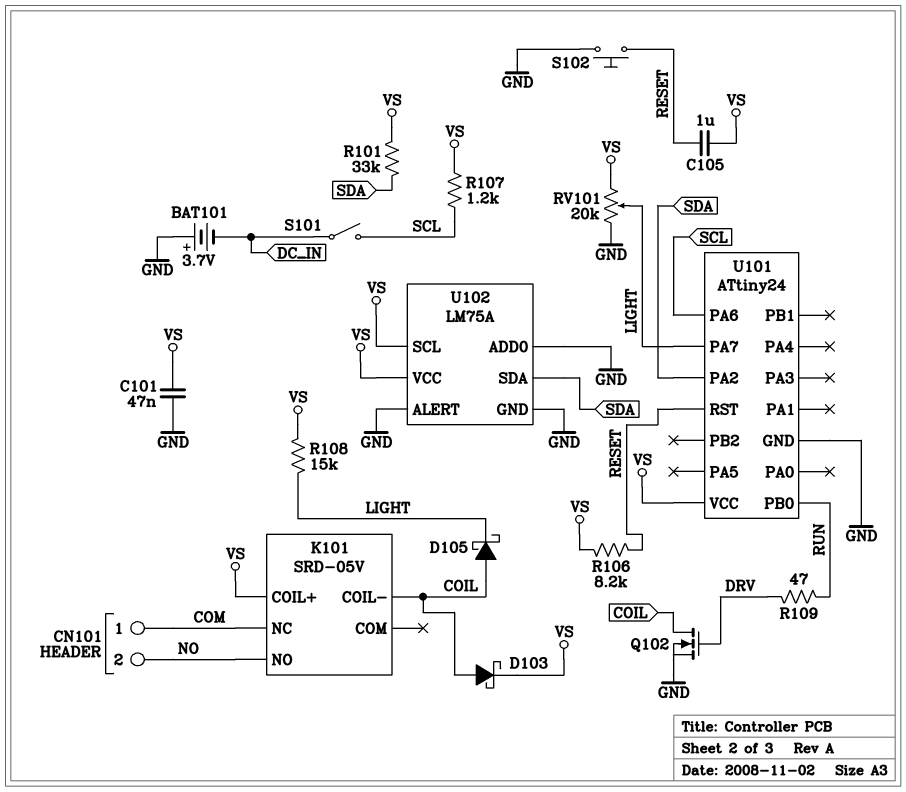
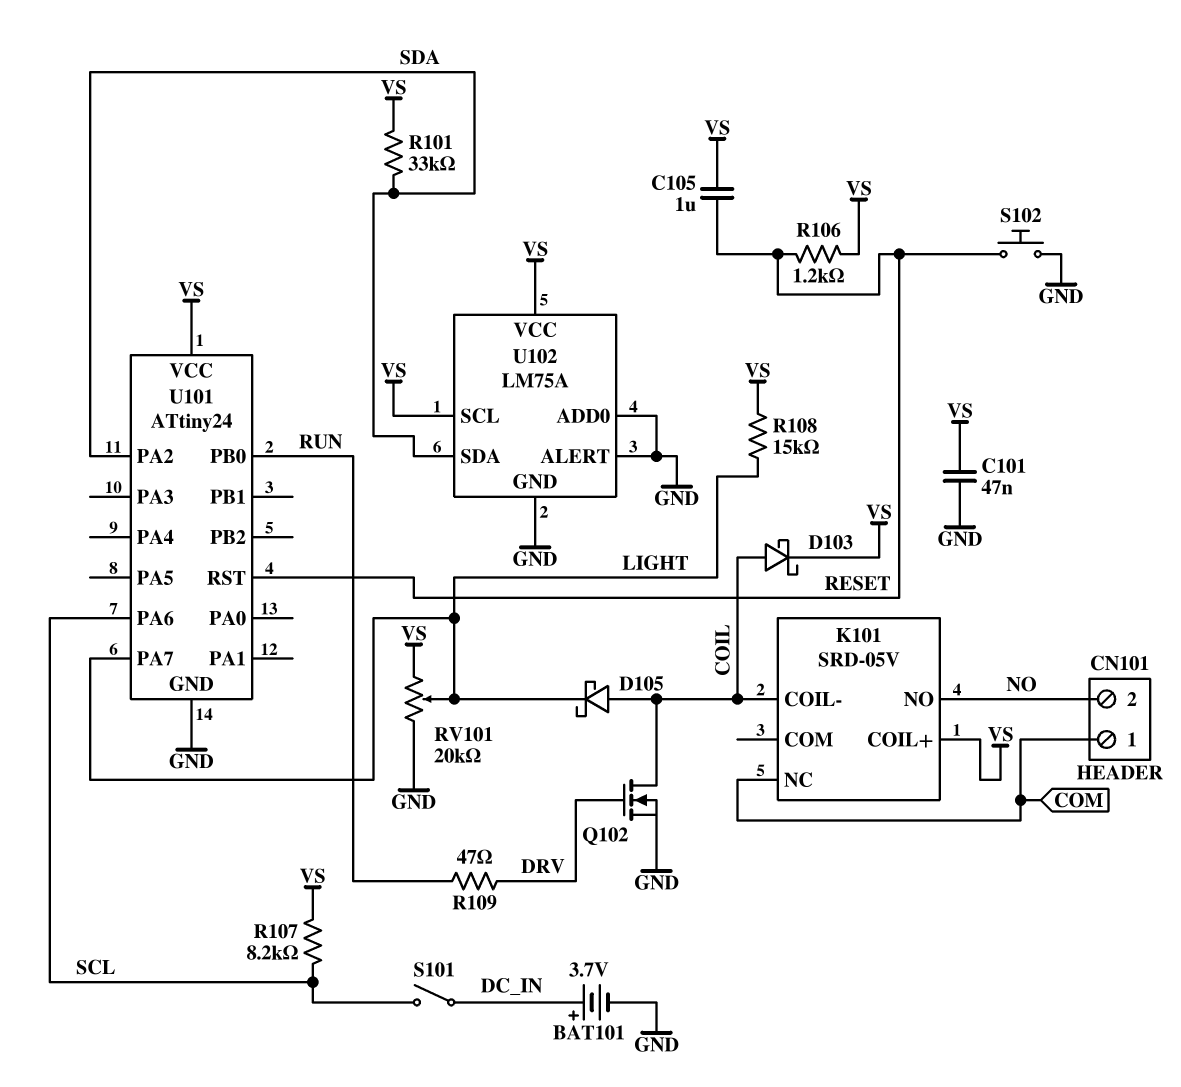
BAT101: 3.7V (plus GND, minus DC_IN) -> 3.7V (plus DC_IN, minus GND)
R106: 8.2k (RESET, VS) -> 1.2k (RESET, VS)
R107: 1.2k (SCL, VS) -> 8.2k (SCL, VS)

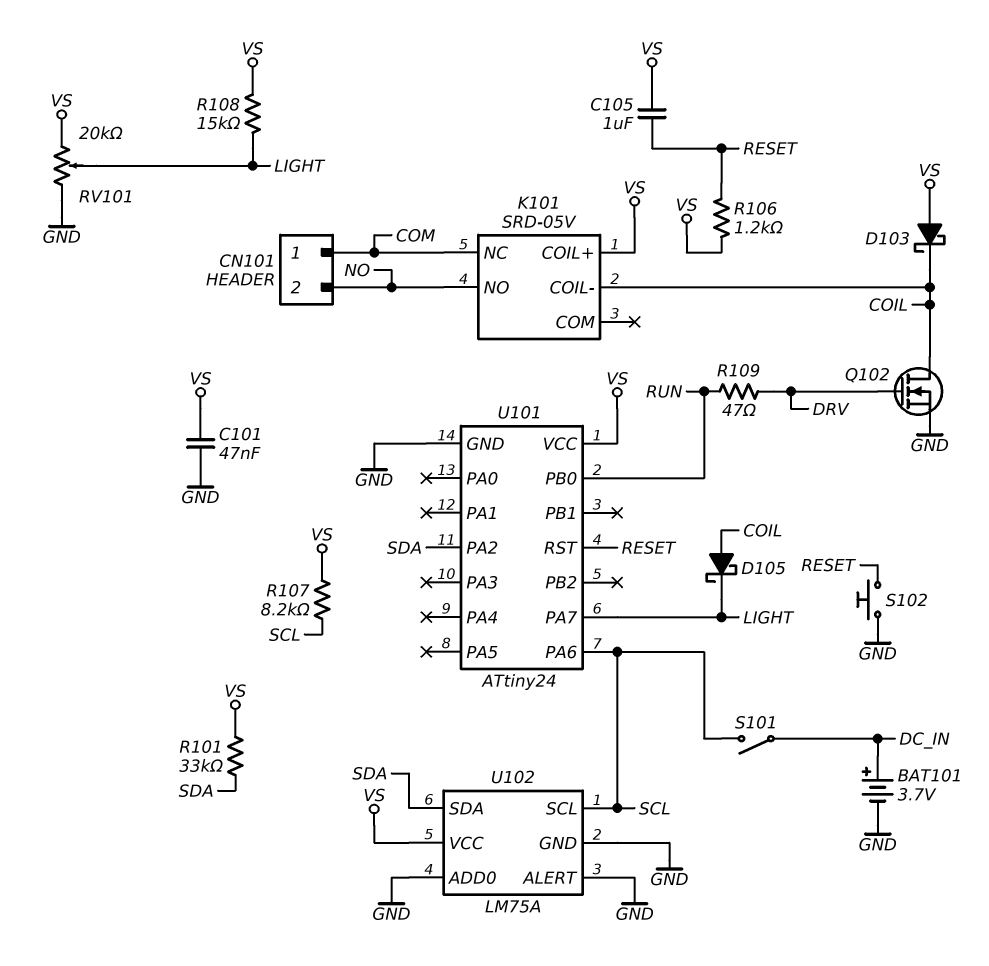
D103: schottky (A COIL, K VS) -> schottky (A VS, K COIL)
U102 pin SCL: VS -> SCL

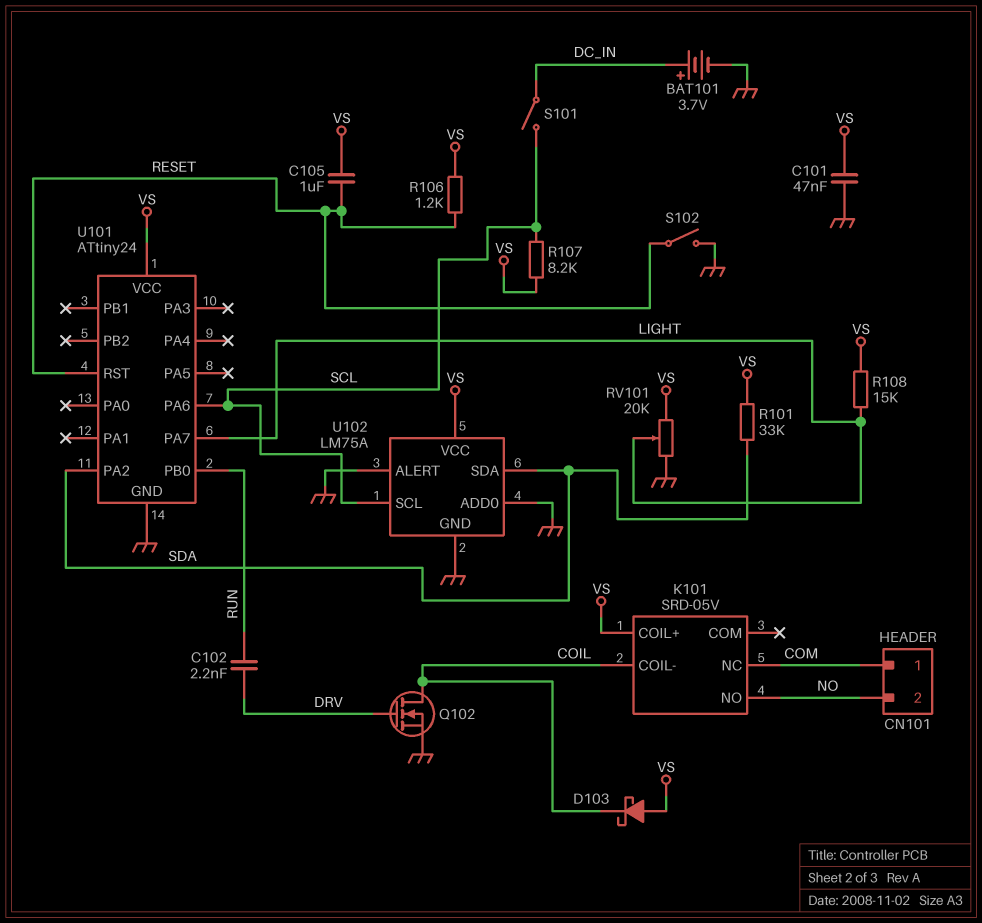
C102: none -> 2.2nF (DRV, RUN)
D105: schottky (A COIL, K LIGHT) -> none
R109: 47 (DRV, RUN) -> none
S102: button (GND, RESET) -> switch (GND, RESET)

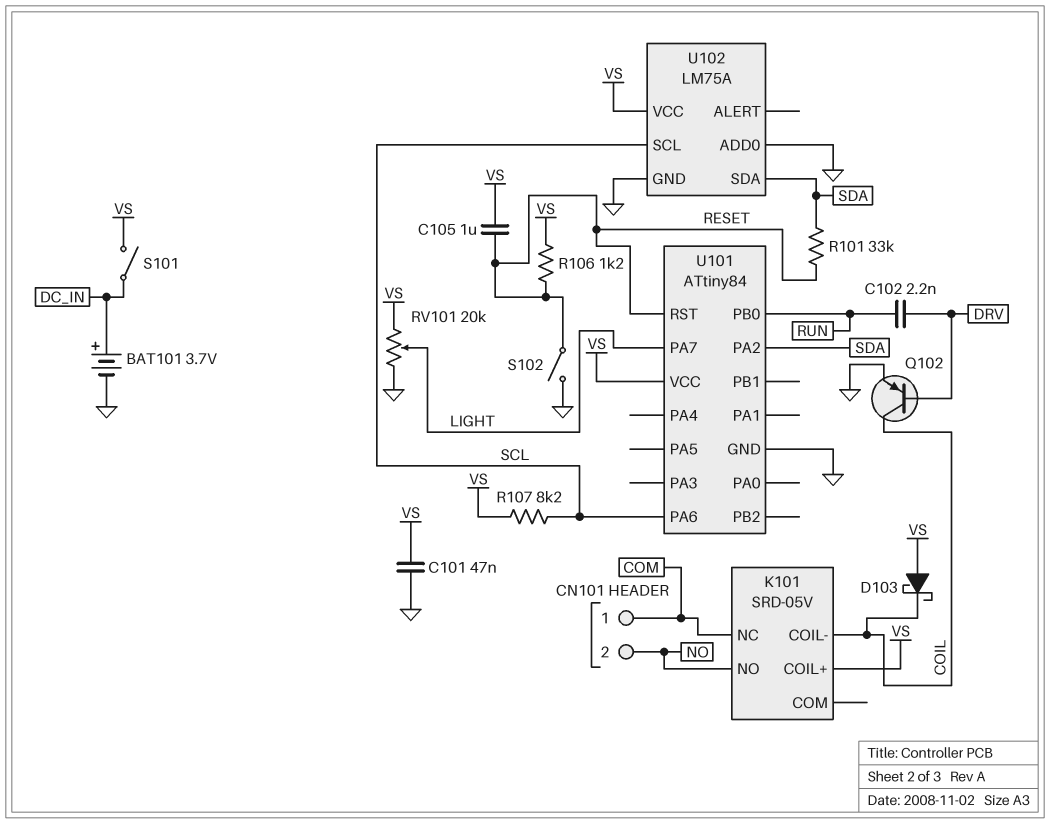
Q102: NMOS (G DRV, D COIL, S GND) -> PNP (B DRV, C COIL, E GND)
R101: 33k (SDA, VS) -> 33k (RESET, SDA)
R108: 15k (LIGHT, VS) -> none
S101: switch (DC_IN, SCL) -> switch (DC_IN, VS)
U101: ATtiny24 -> ATtiny84
U102 pin ALERT: GND -> none

